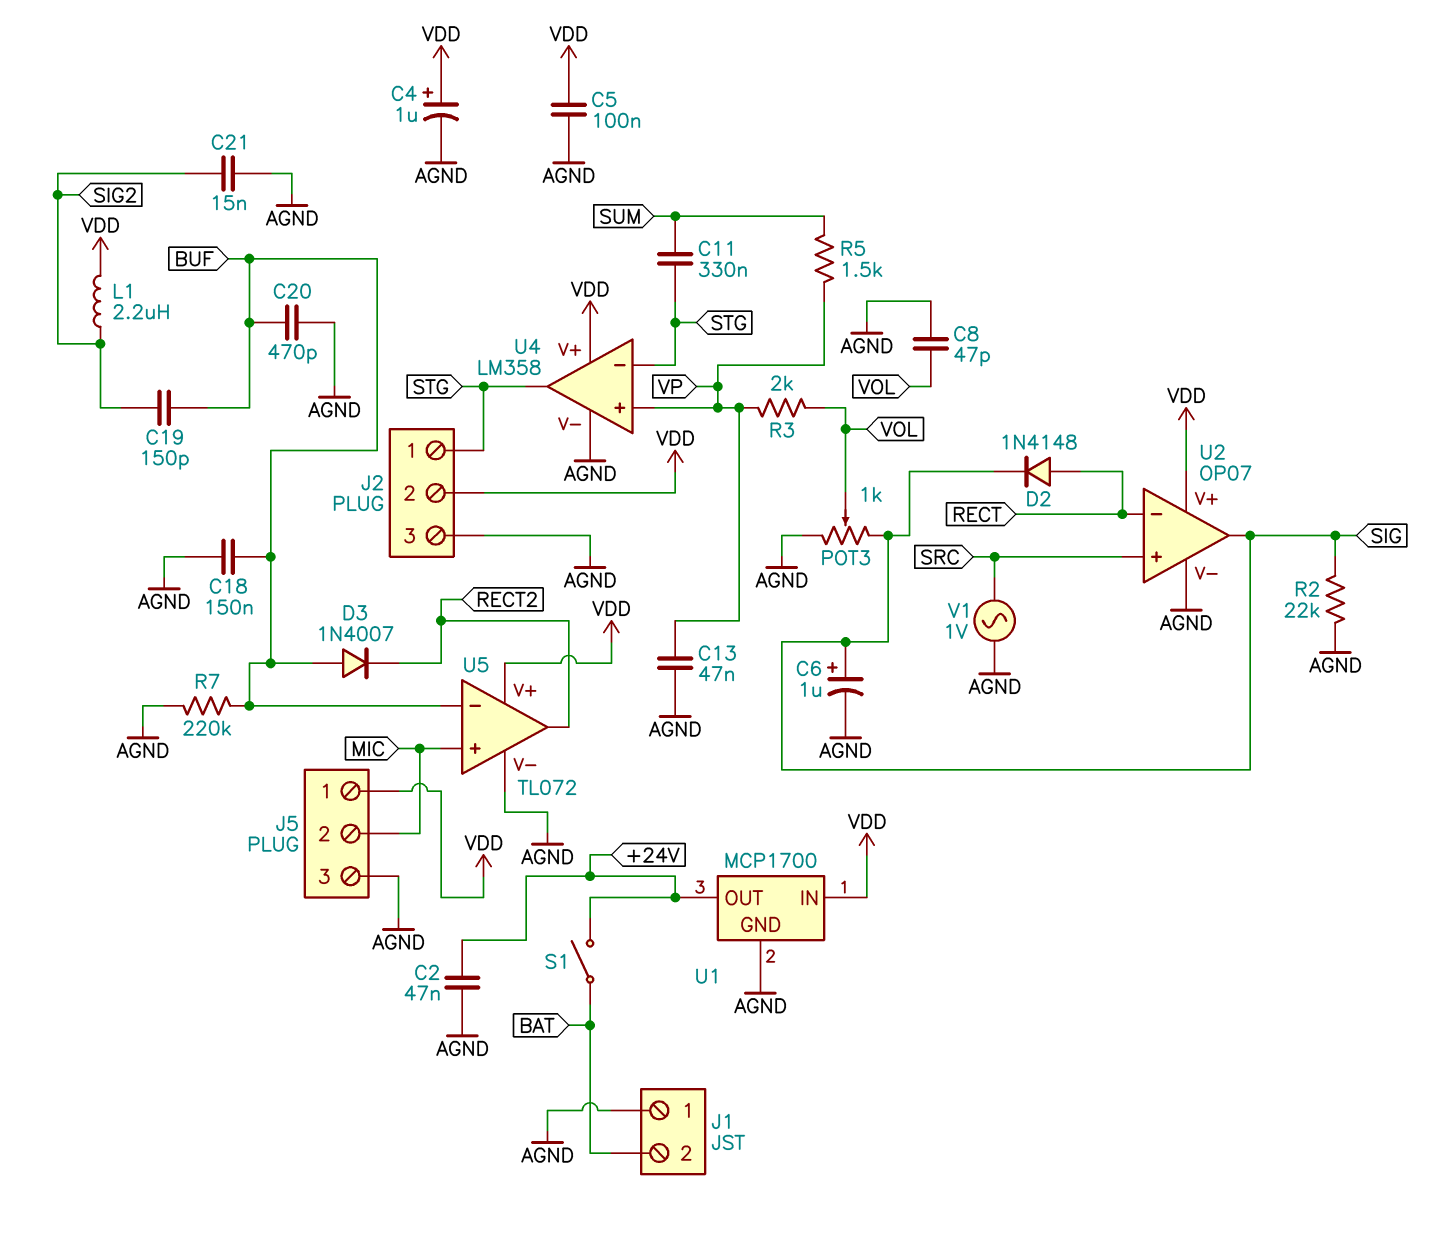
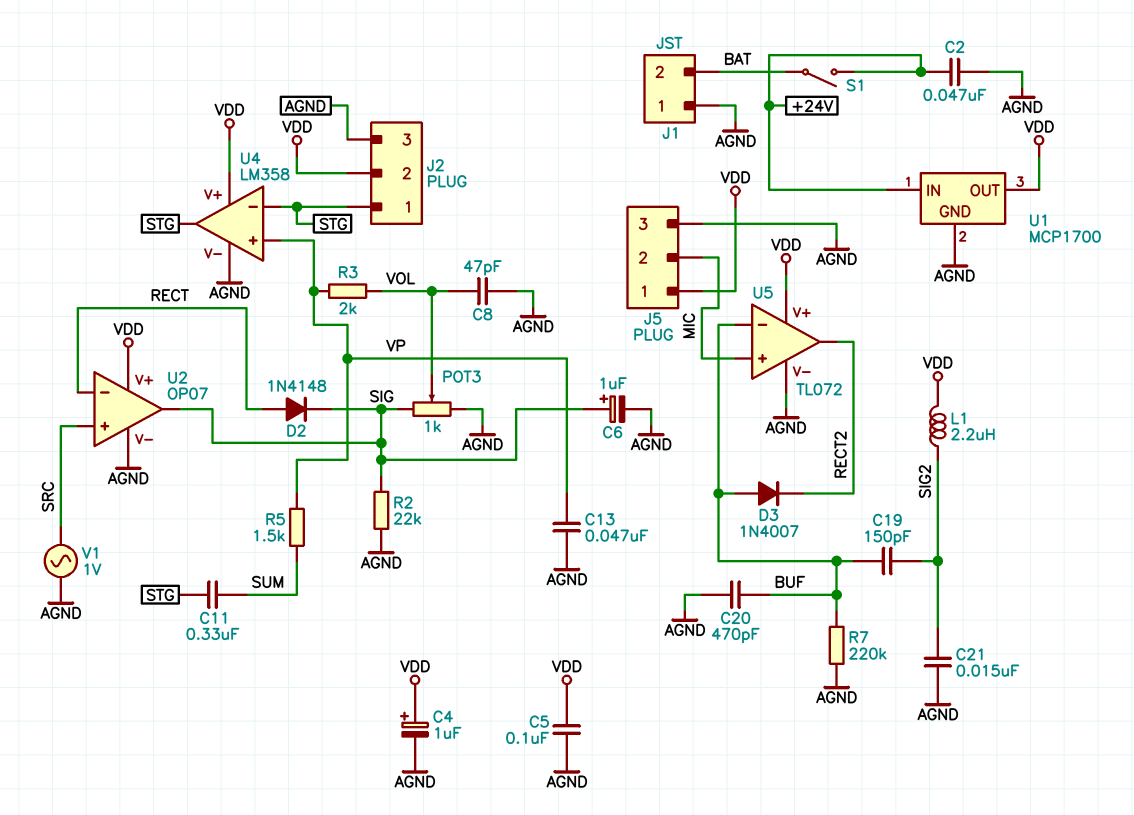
C18: 150nF (AGND, BUF) -> none
U1 pin IN: VDD -> +24V
U1 pin OUT: +24V -> VDD

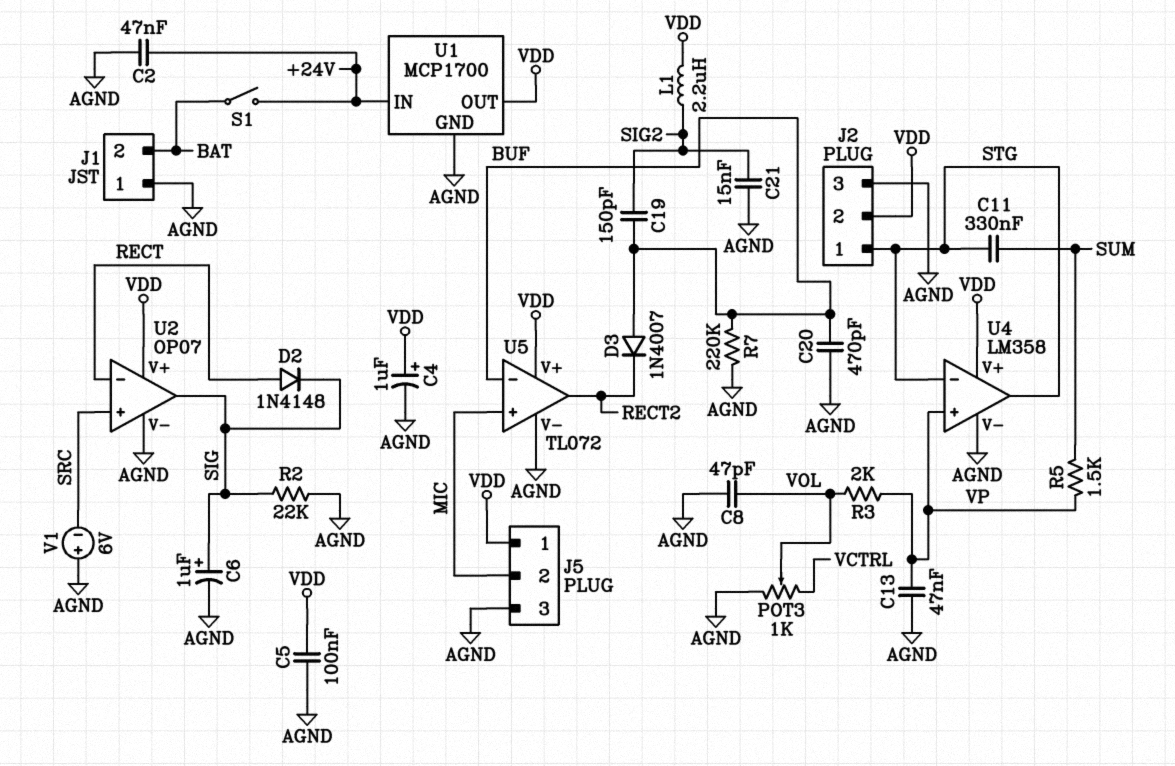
POT3: 1k (AGND, SIG, wiper VOL) -> 1k (AGND, VCTRL, wiper VOL)
V1: AC 1V (AGND, SRC) -> 6V (plus AGND, minus SRC)

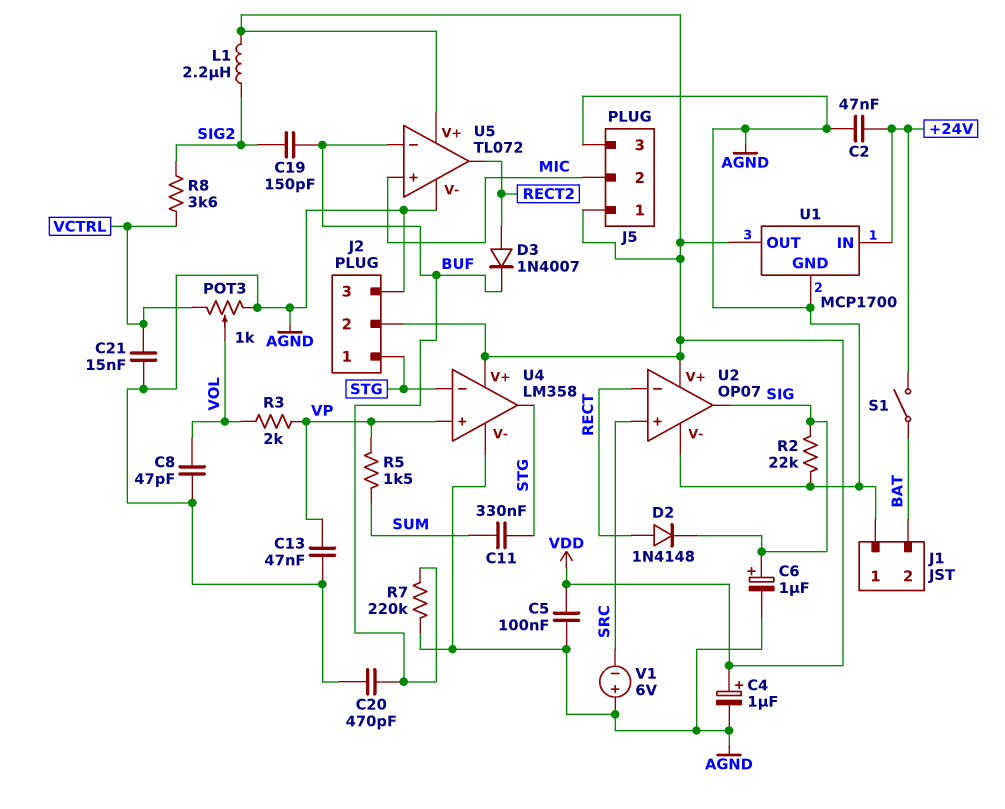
C21: 15nF (AGND, SIG2) -> 15nF (AGND, VCTRL)
D3: diode 1N4007 (A BUF, K RECT2) -> diode 1N4007 (A RECT2, K BUF)
R8: none -> 3.6k (SIG2, VCTRL)

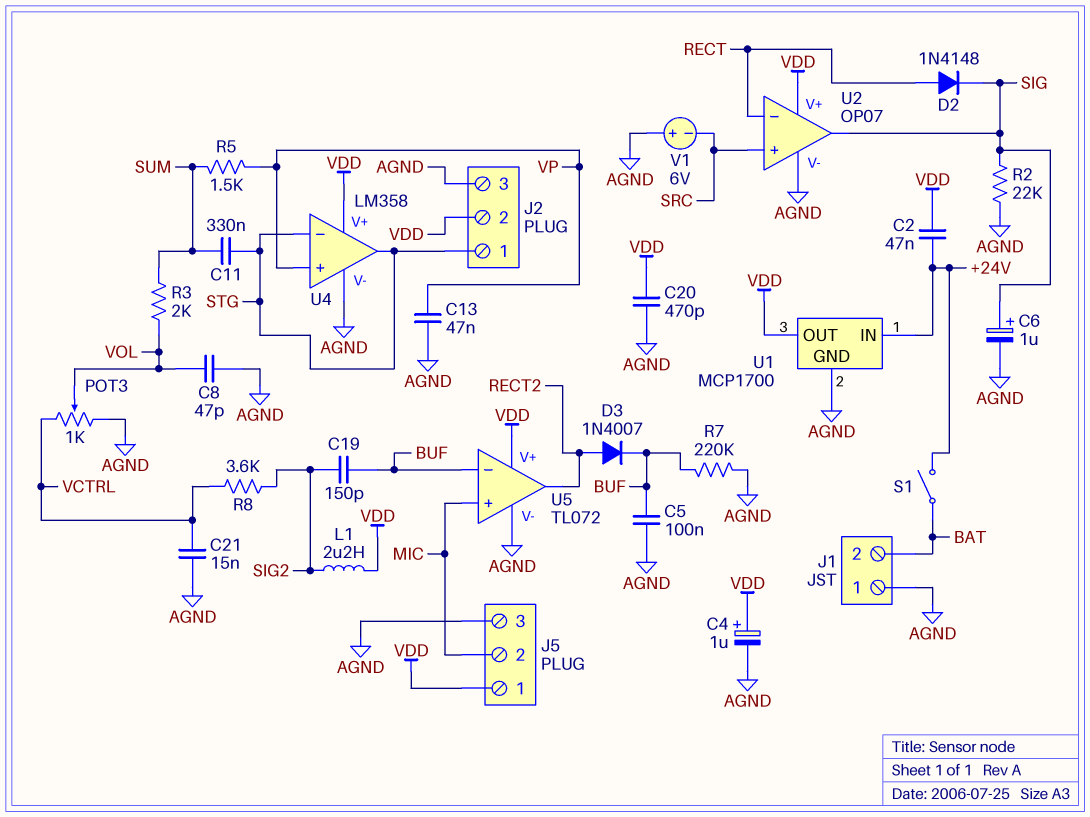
C2: 47nF (+24V, AGND) -> 47nF (+24V, VDD)
C5: 100nF (AGND, VDD) -> 100nF (AGND, BUF)
C20: 470pF (AGND, BUF) -> 470pF (AGND, VDD)
R3: 2k (VOL, VP) -> 2k (SUM, VOL)

